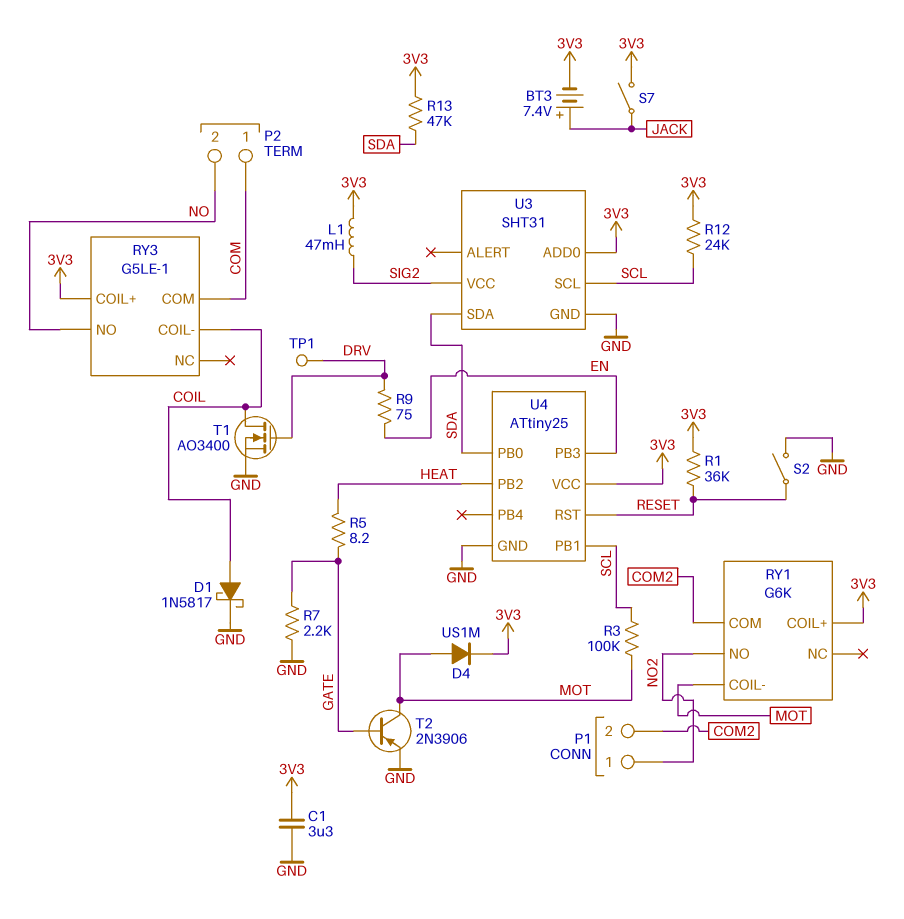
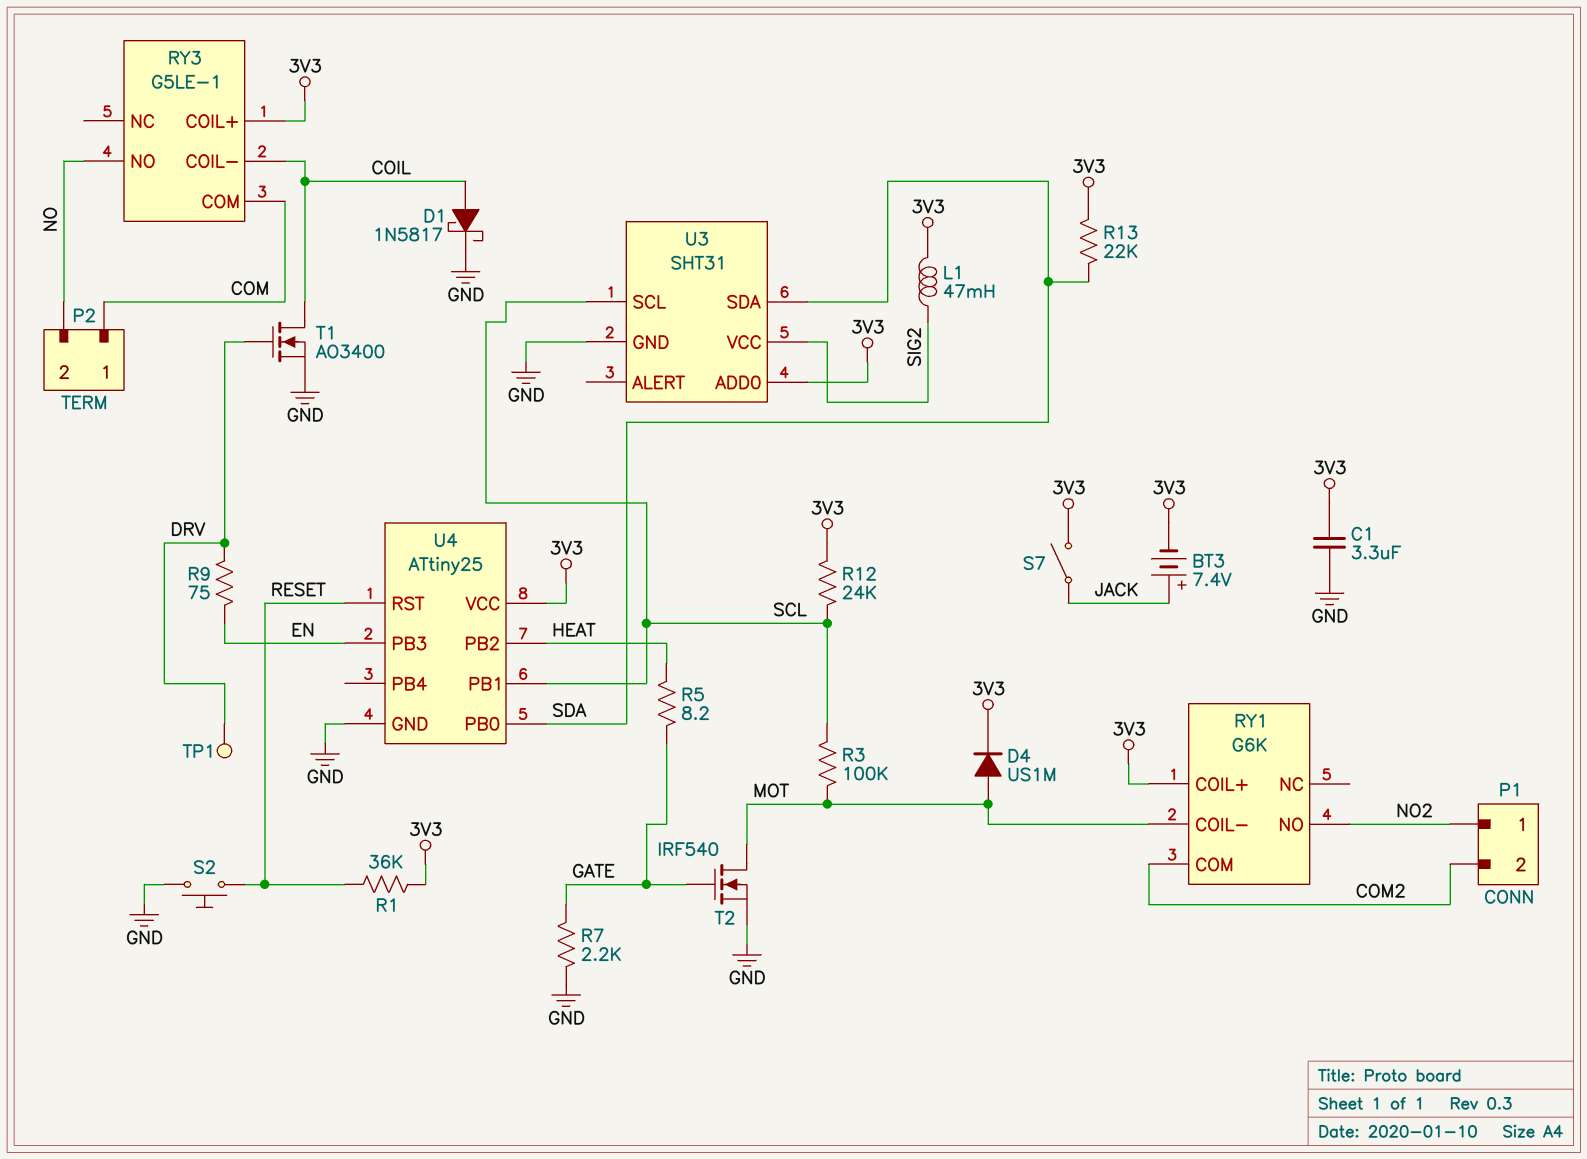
R13: 47k (3V3, SDA) -> 22k (3V3, SDA)
S2: switch (GND, RESET) -> button (GND, RESET)
T2: PNP 2N3906 (B GATE, C MOT, E GND) -> NMOS IRF540 (G GATE, D MOT, S GND)

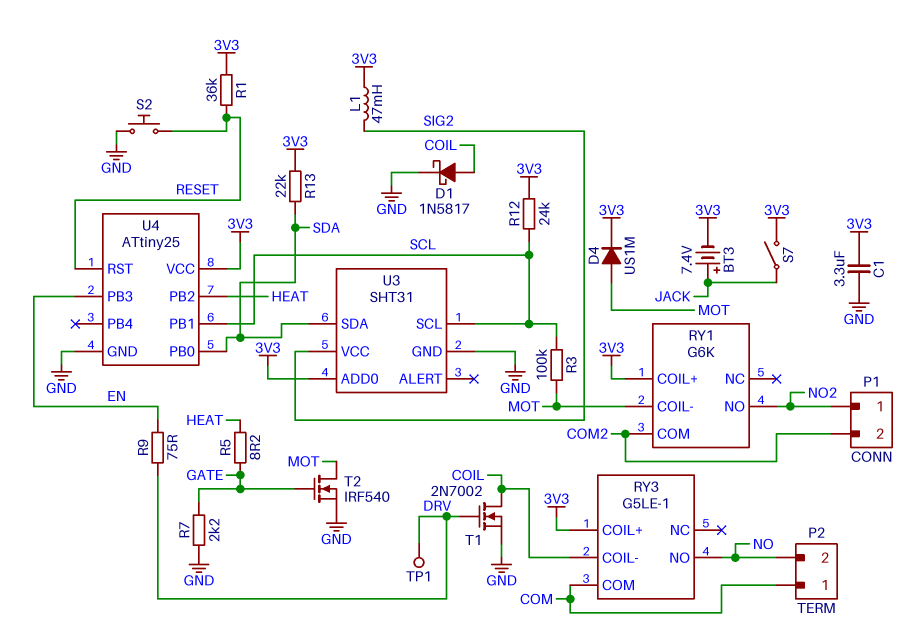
T1: NMOS AO3400 (G DRV, D COIL, S GND) -> NMOS 2N7002 (G DRV, D COIL, S GND)

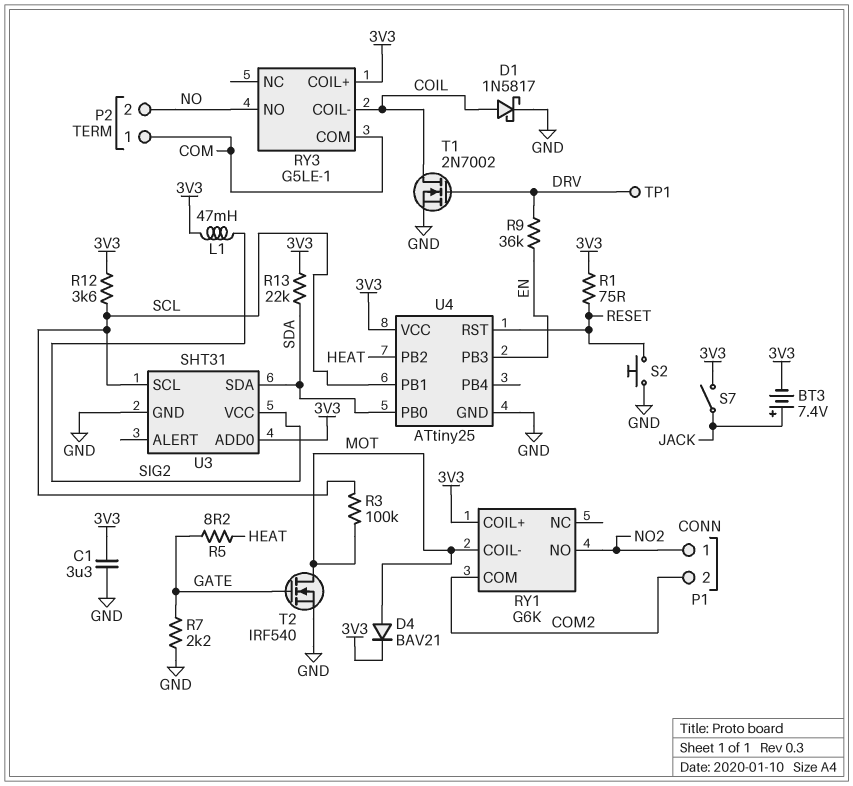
D4: diode US1M (A MOT, K 3V3) -> diode BAV21 (A MOT, K 3V3)
R1: 36k (3V3, RESET) -> 75 (3V3, RESET)
R9: 75 (DRV, EN) -> 36k (DRV, EN)
R12: 24k (3V3, SCL) -> 3.6k (3V3, SCL)

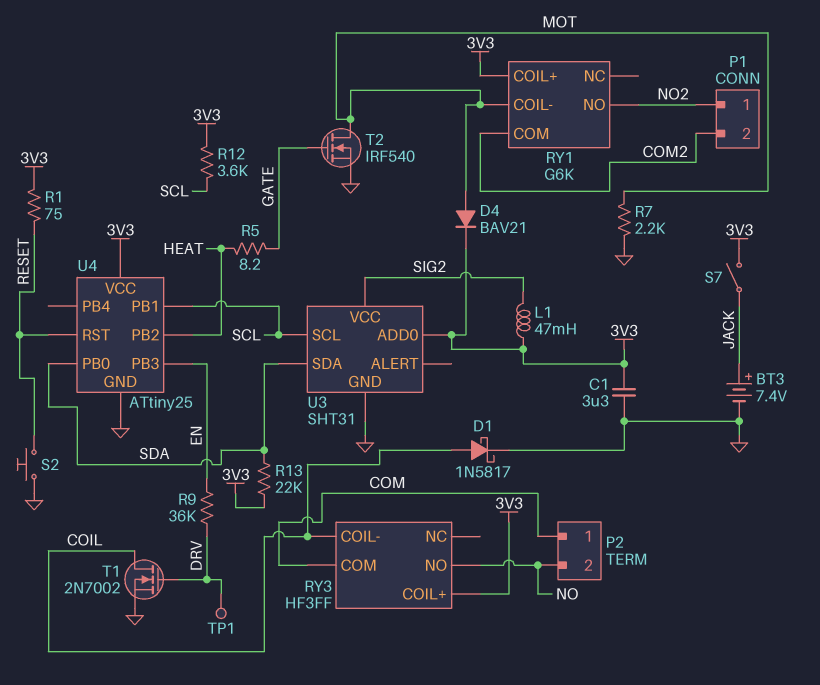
BT3: 7.4V (plus JACK, minus 3V3) -> 7.4V (plus JACK, minus GND)
R3: 100k (MOT, SCL) -> none
R7: 2.2k (GATE, GND) -> 2.2k (GND, MOT)
RY3: G5LE-1 -> HF3FF

